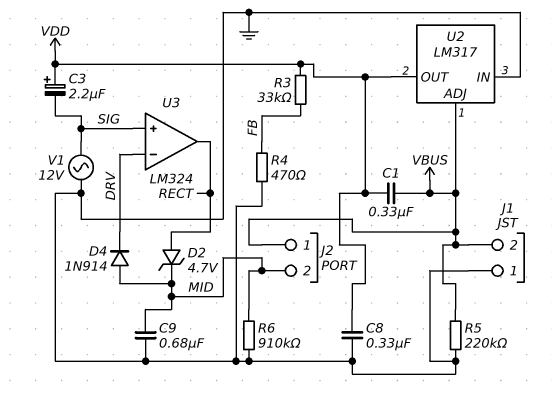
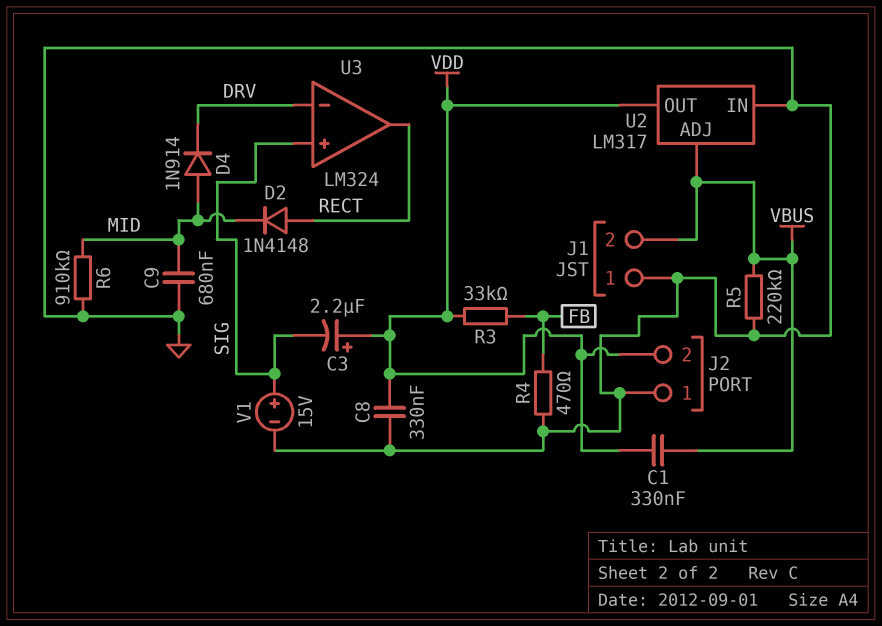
D2: zener 4.7V (A RECT, K MID) -> diode 1N4148 (A RECT, K MID)
J2 pin 1: VBUS -> GND
J2 pin 2: MID -> VDD
V1: AC 12V (GND, SIG) -> 15V (plus SIG, minus GND)

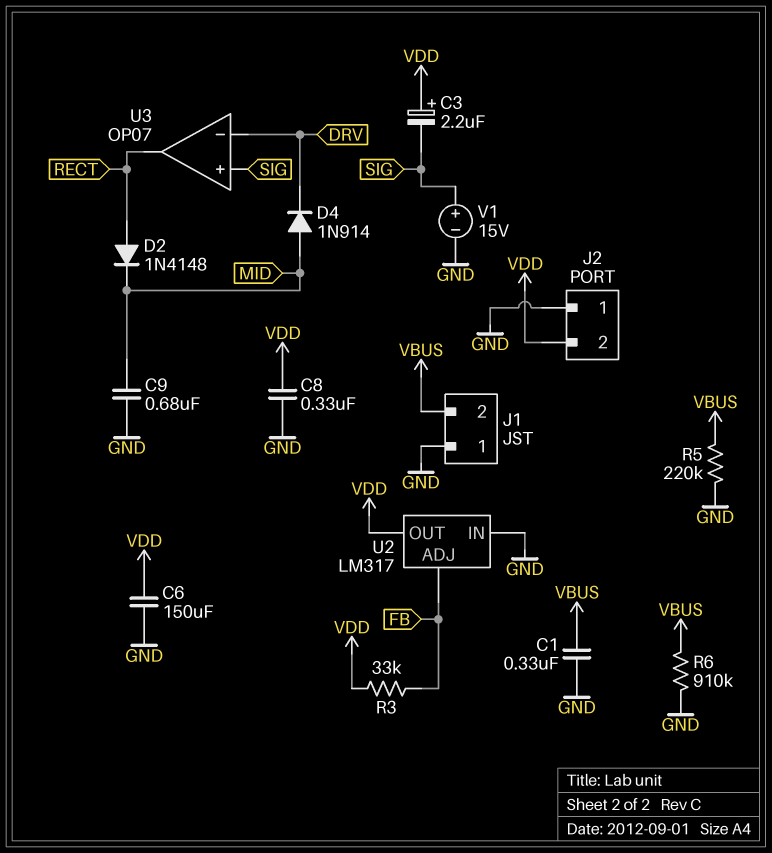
C1: 330nF (VBUS, VDD) -> 330nF (GND, VBUS)
C6: none -> 150uF (GND, VDD)
R4: 470 (FB, GND) -> none
R6: 910k (GND, MID) -> 910k (GND, VBUS)
U2 pin ADJ: VBUS -> FB
U3: LM324 -> OP07

